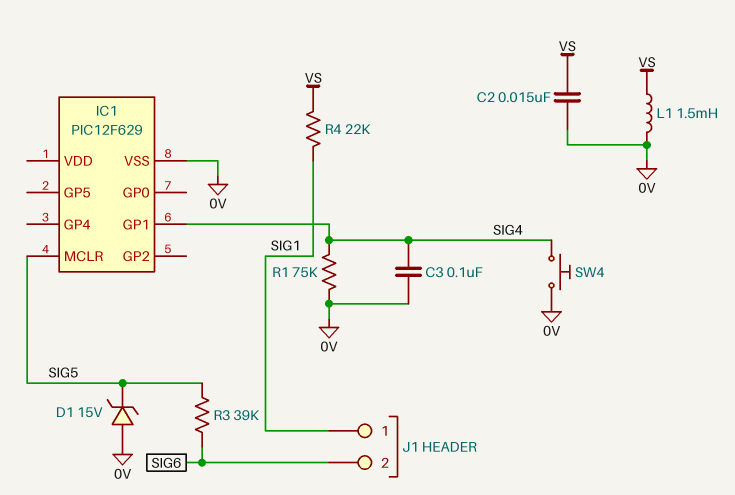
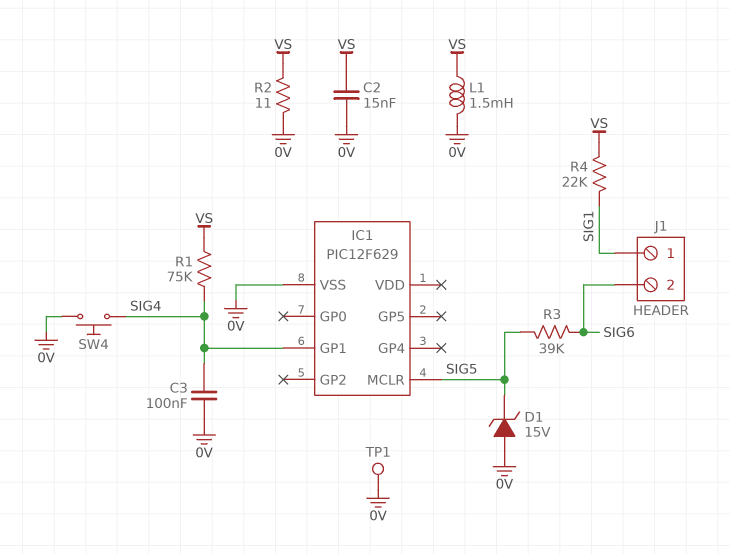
R1: 75k (0V, SIG4) -> 75k (SIG4, VS)
R2: none -> 11 (0V, VS)
TP1: none -> test point (0V)

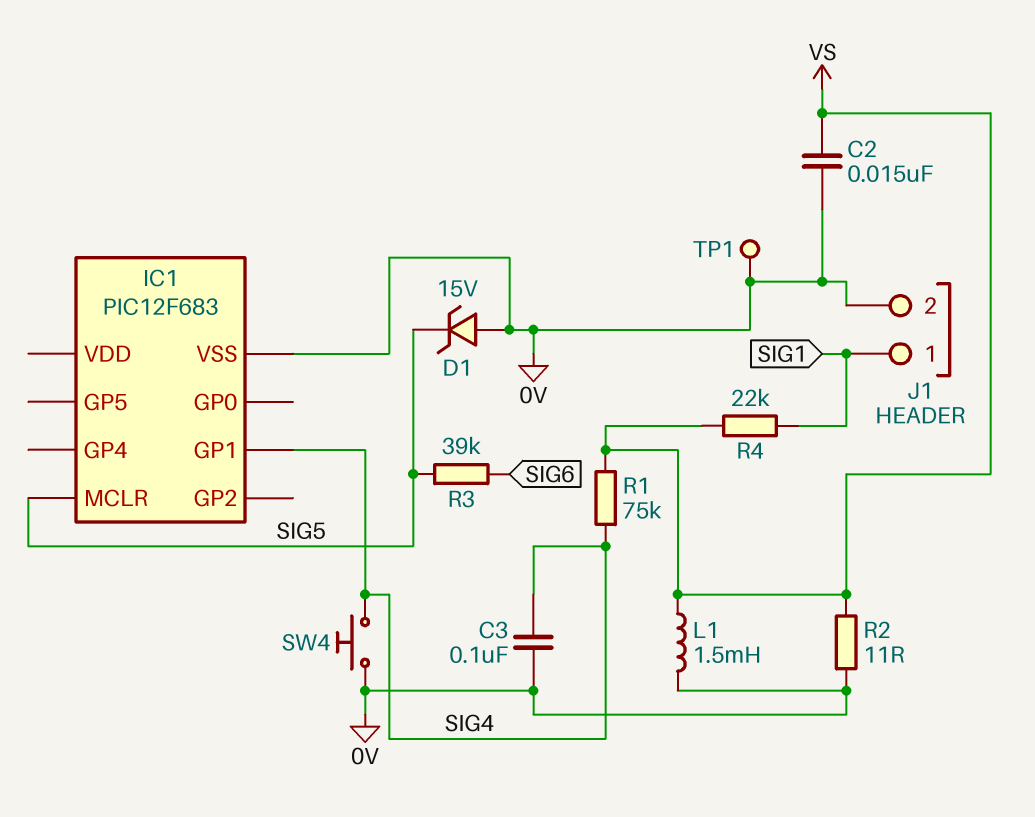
IC1: PIC12F629 -> PIC12F683
J1 pin 2: SIG6 -> 0V

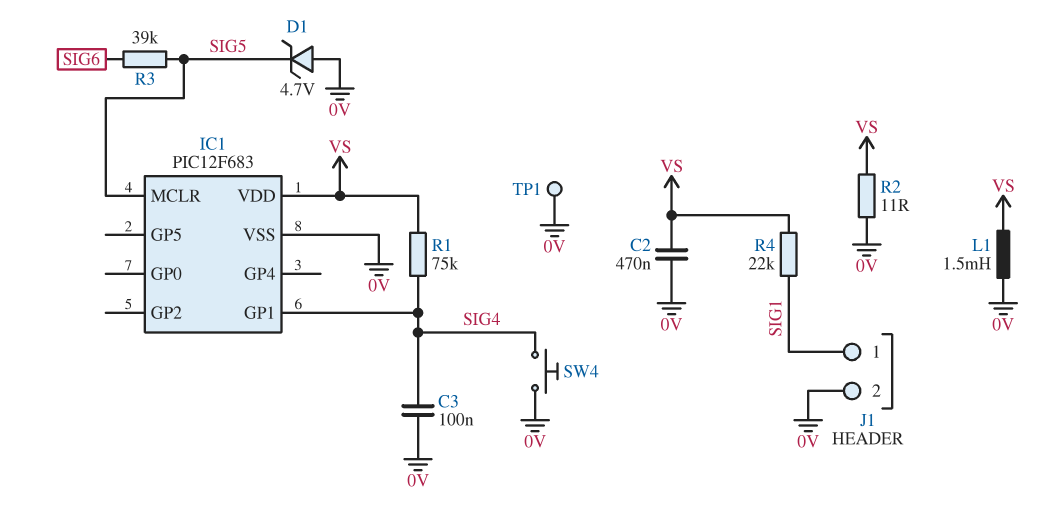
C2: 15nF (0V, VS) -> 470nF (0V, VS)
D1: zener 15V (A 0V, K SIG5) -> zener 4.7V (A 0V, K SIG5)
IC1 pin VDD: none -> VS

